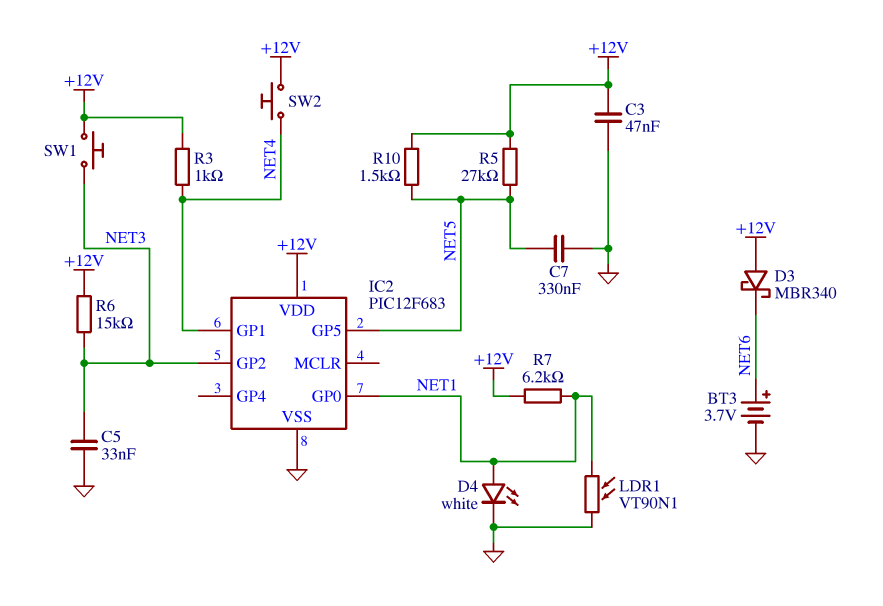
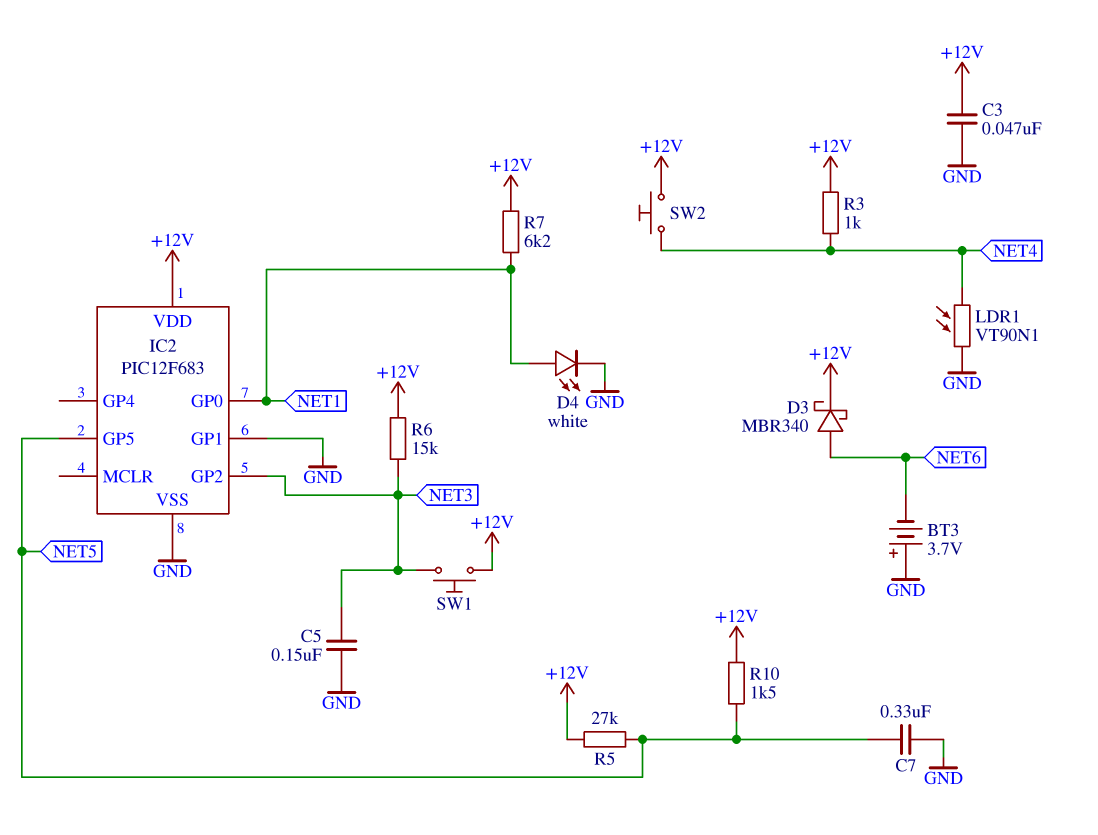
BT3: 3.7V (plus NET6, minus GND) -> 3.7V (plus GND, minus NET6)
C5: 33nF (GND, NET3) -> 150nF (GND, NET3)
D3: schottky MBR340 (A +12V, K NET6) -> schottky MBR340 (A NET6, K +12V)
IC2 pin GP1: NET4 -> GND
LDR1: VT90N1 (GND, NET1) -> VT90N1 (GND, NET4)

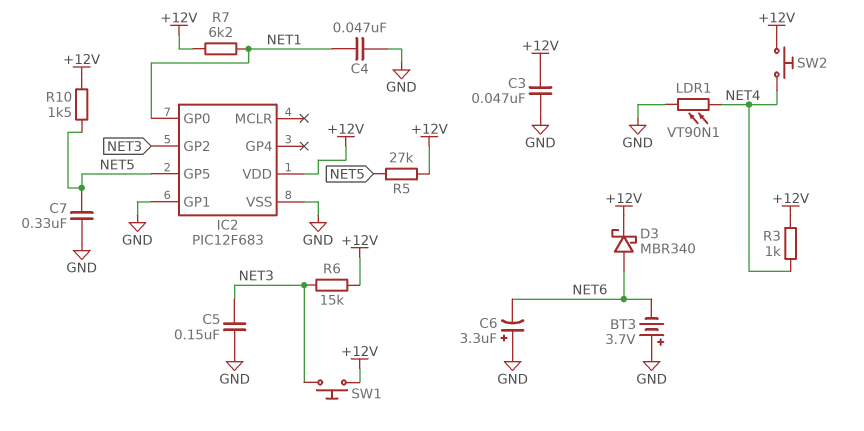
C4: none -> 47nF (GND, NET1)
C6: none -> 3.3uF (plus GND, minus NET6)
D4: LED white (A NET1, K GND) -> none

